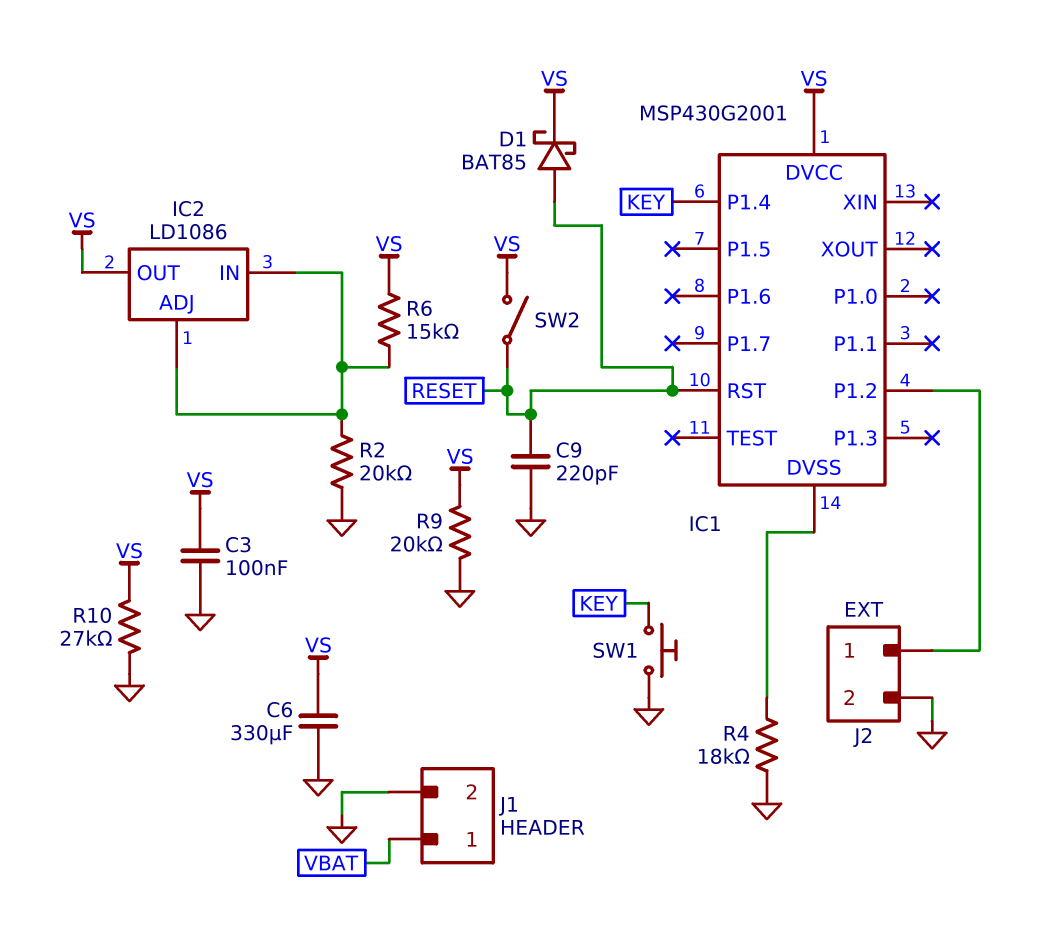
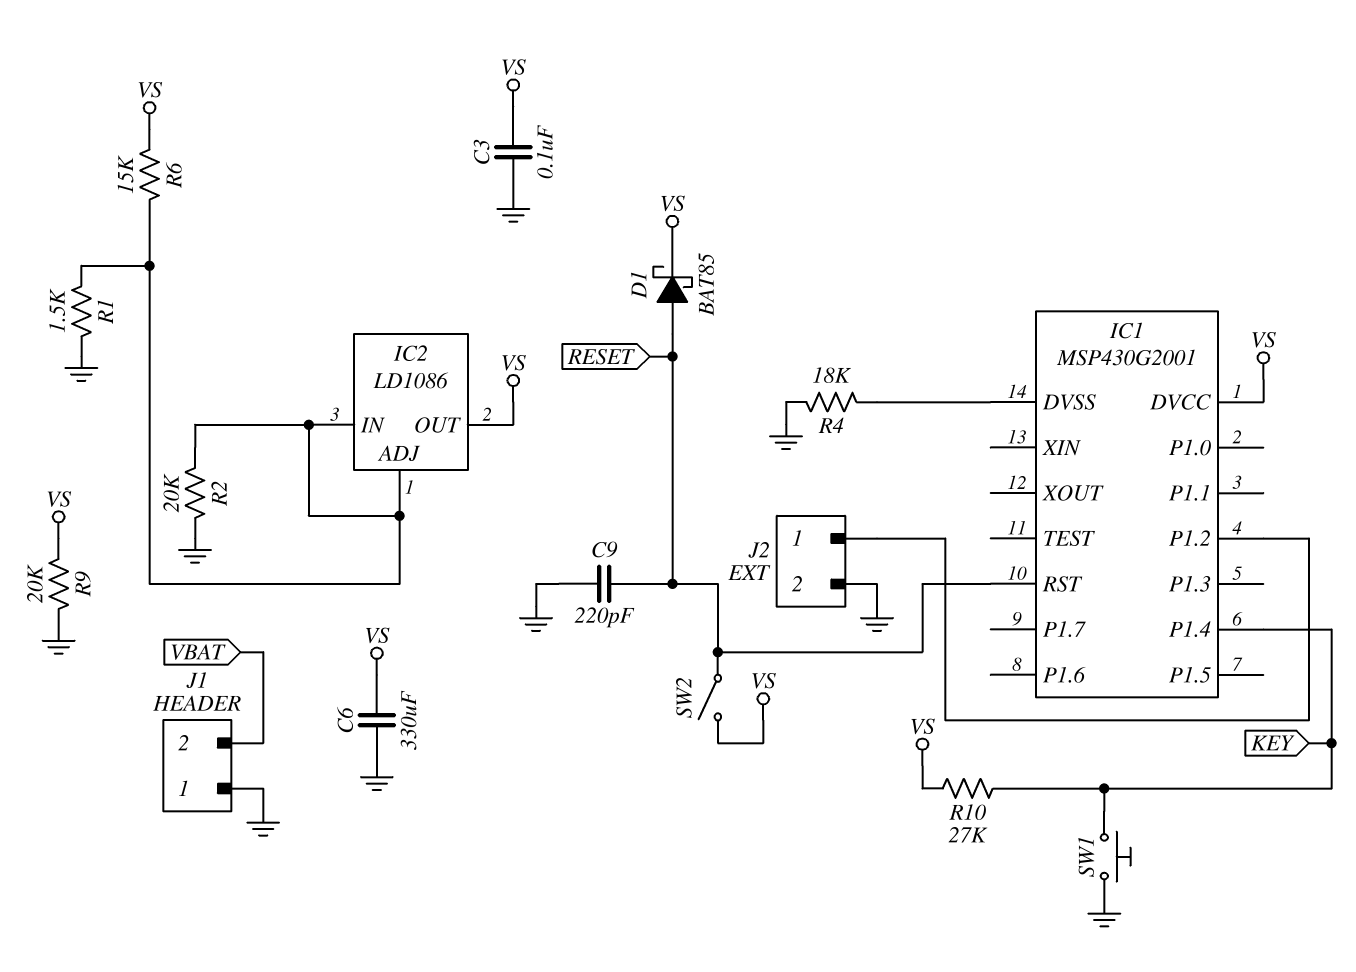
J1 pin 1: VBAT -> GND
J1 pin 2: GND -> VBAT
R1: none -> 1.5k (GND, IC2/ADJ)
R10: 27k (GND, VS) -> 27k (KEY, VS)

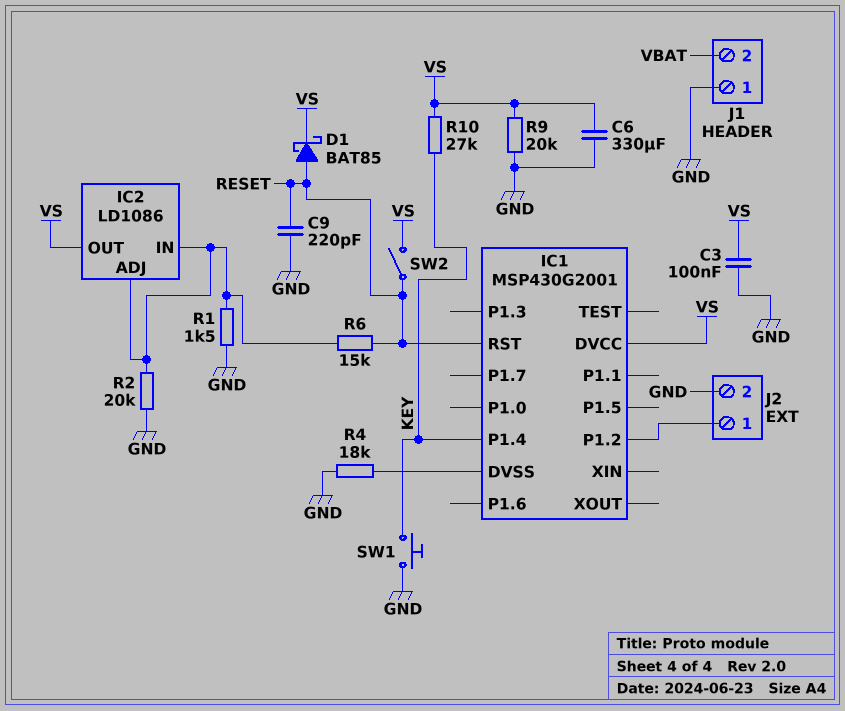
R6: 15k (IC2/ADJ, VS) -> 15k (IC2/ADJ, RESET)

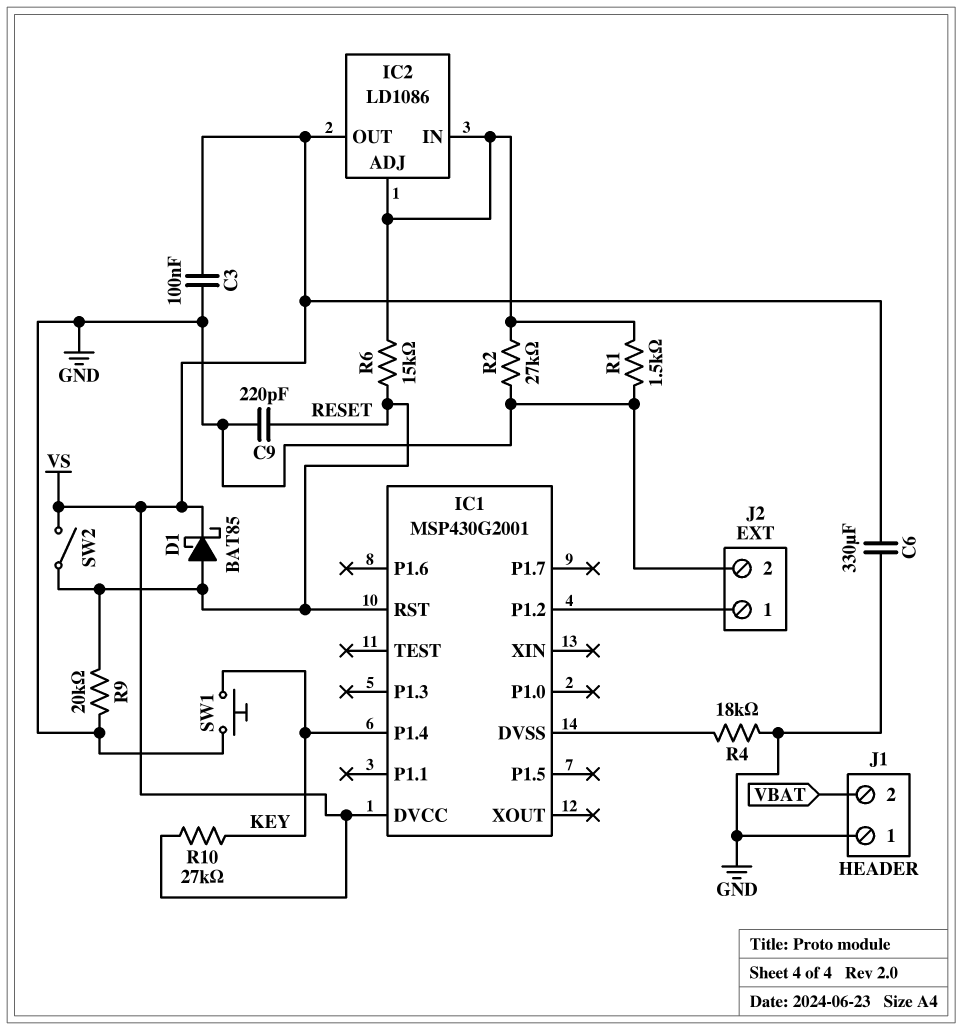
R2: 20k (GND, IC2/ADJ) -> 27k (GND, IC2/ADJ)
R9: 20k (GND, VS) -> 20k (GND, RESET)

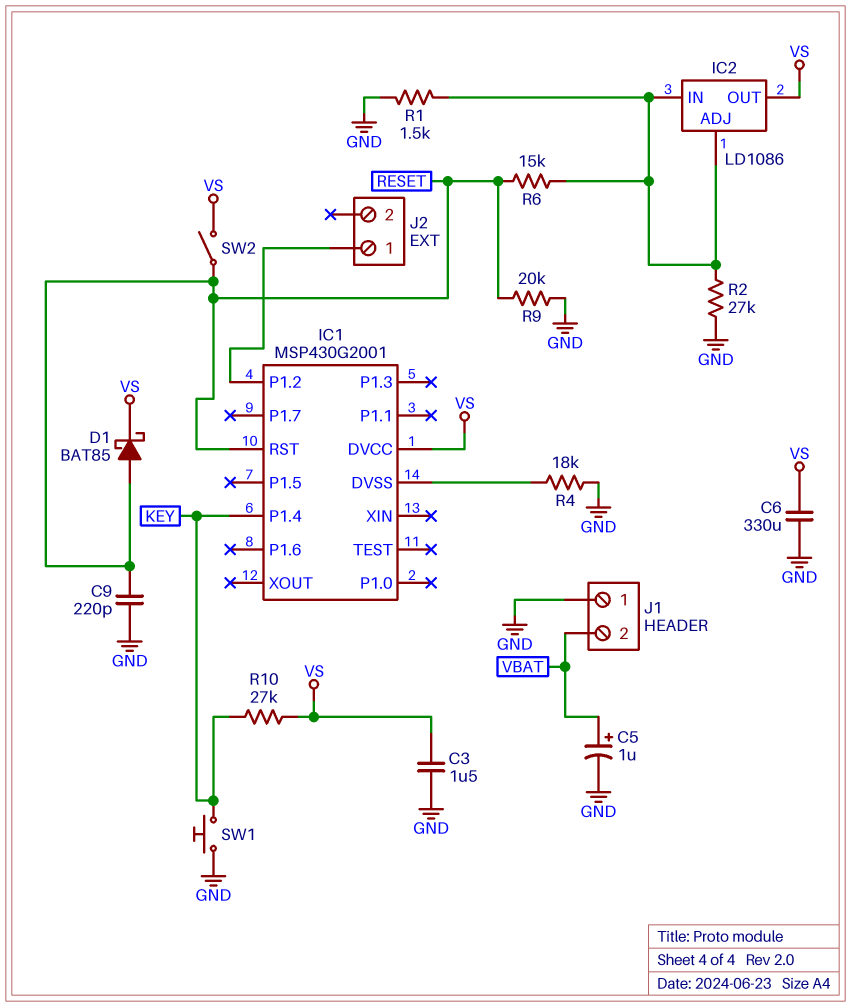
C3: 100nF (GND, VS) -> 1.5uF (GND, VS)
C5: none -> 1uF (plus VBAT, minus GND)
J2 pin 2: GND -> none

